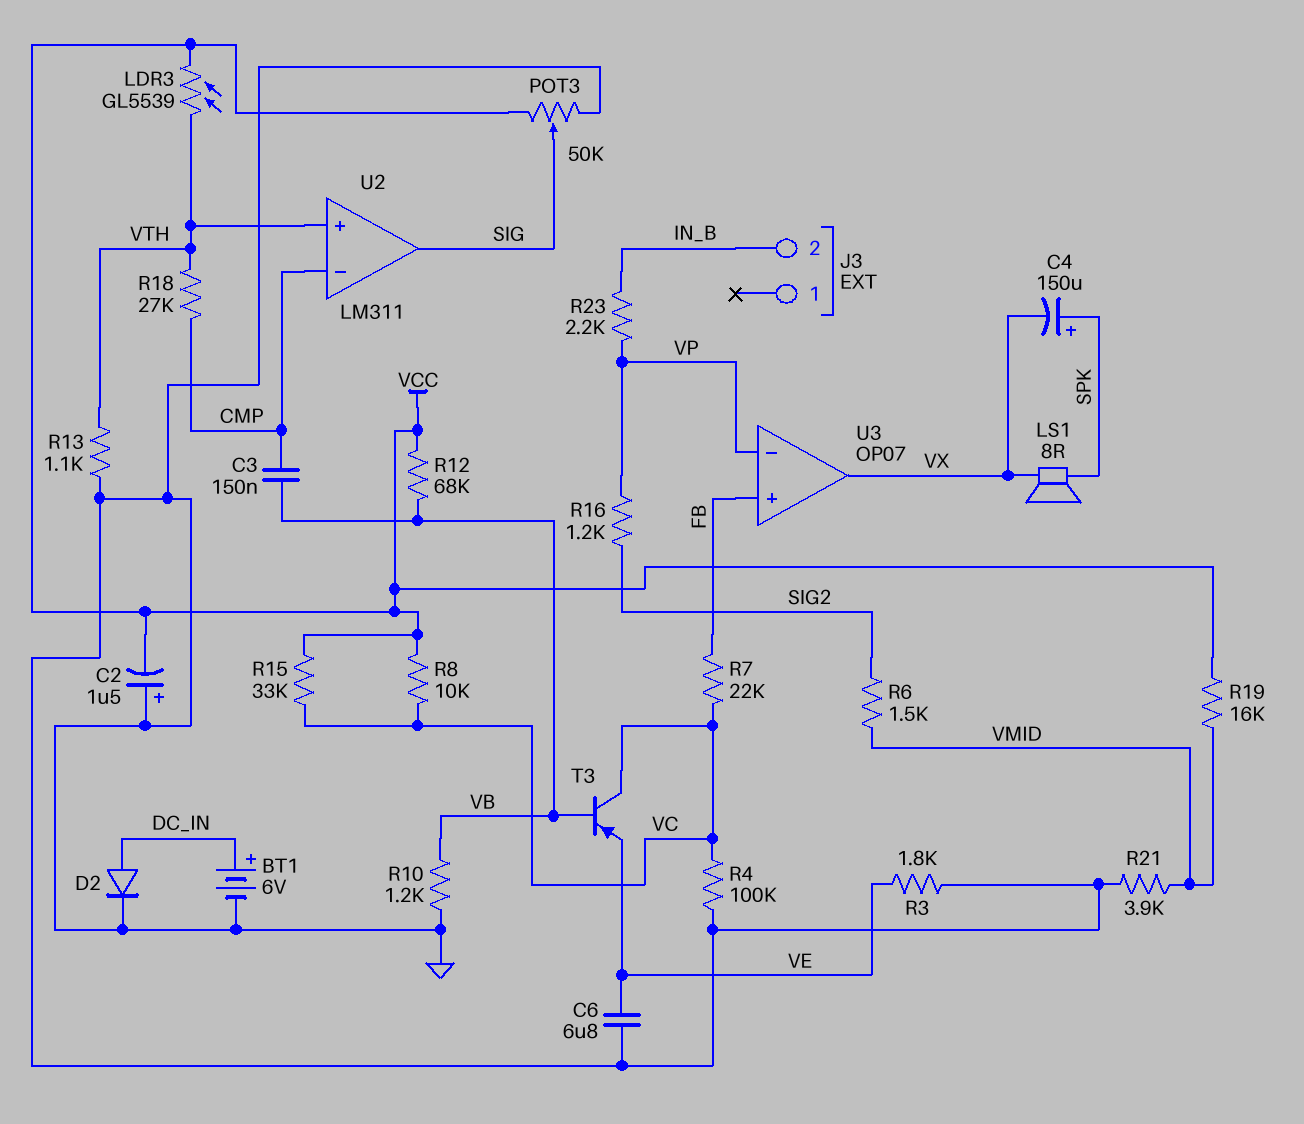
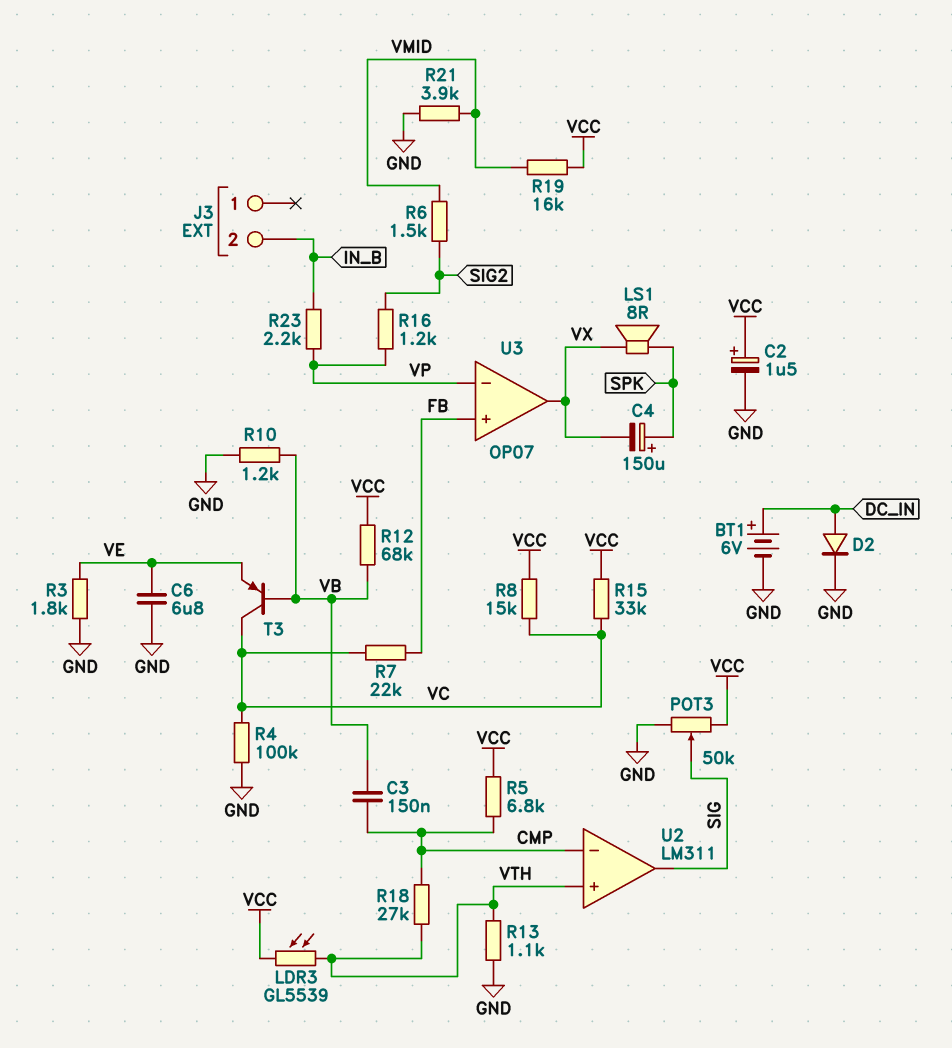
C2: 1.5uF (plus GND, minus VCC) -> 1.5uF (plus VCC, minus GND)
R5: none -> 6.8k (CMP, VCC)
R8: 10k (VC, VCC) -> 15k (VC, VCC)

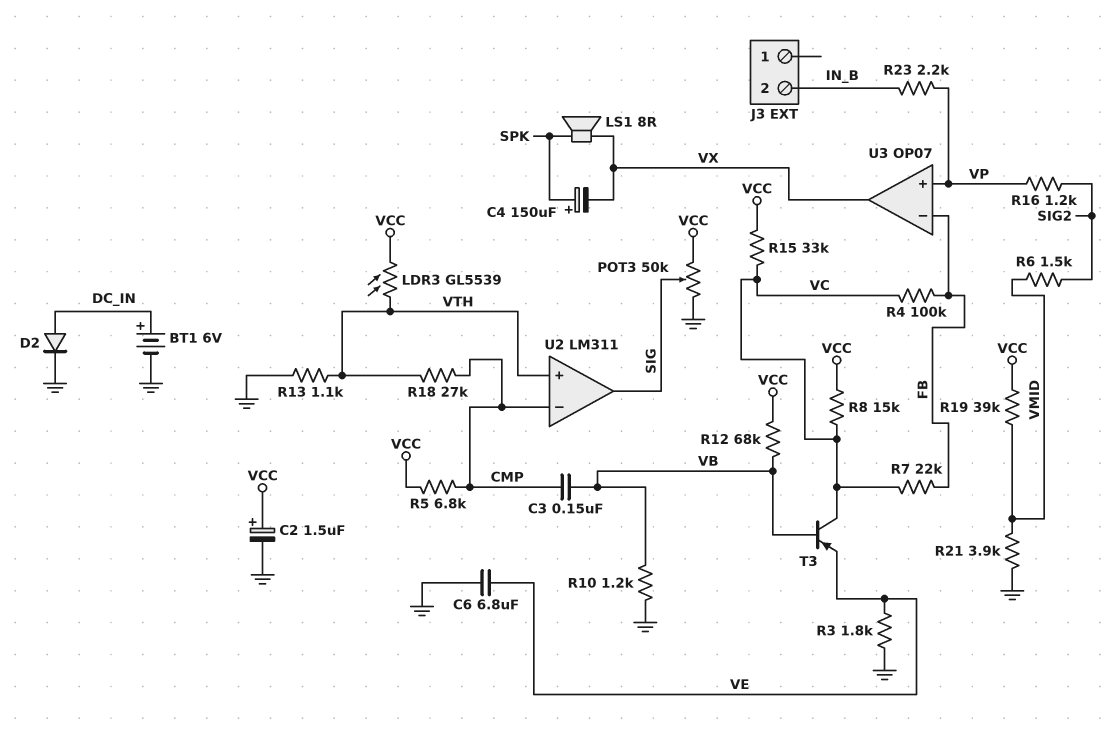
R4: 100k (GND, VC) -> 100k (FB, VC)
R19: 16k (VCC, VMID) -> 39k (VCC, VMID)
U3 pin in+: FB -> VP
U3 pin in-: VP -> FB

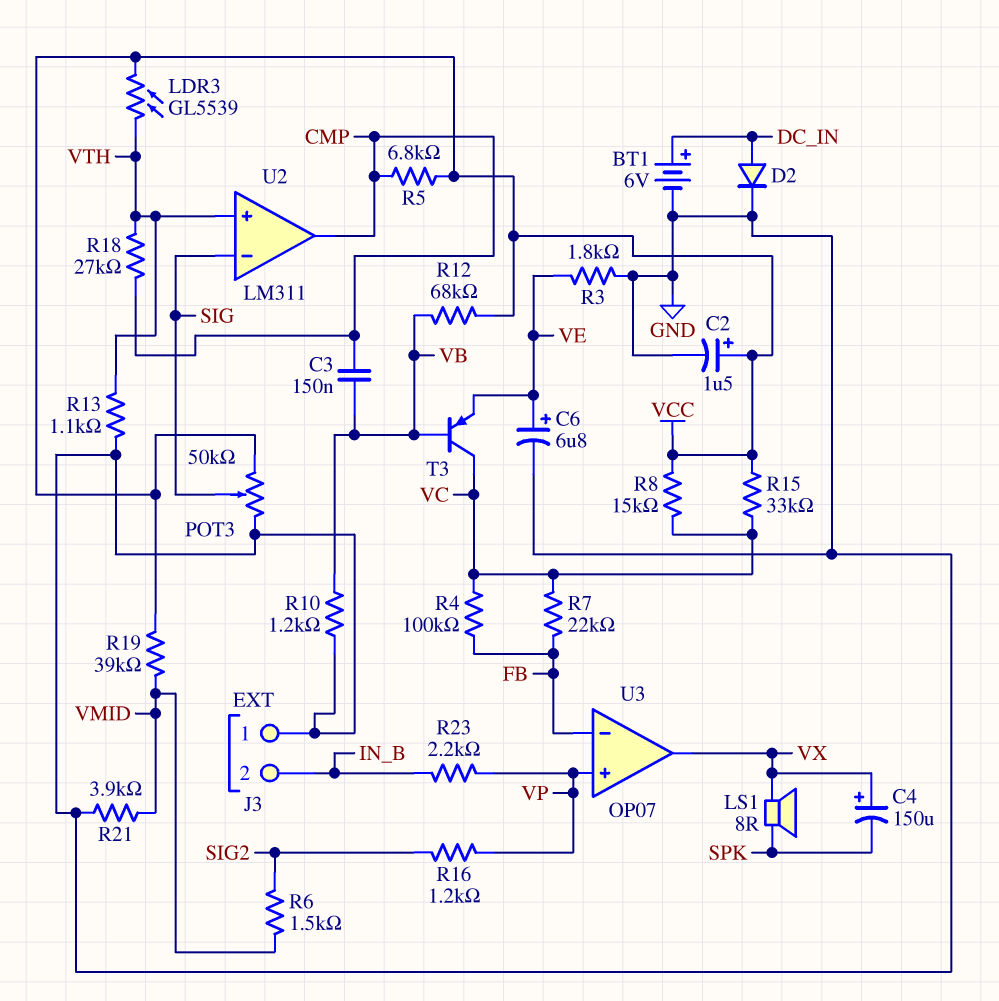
C4: 150uF (plus SPK, minus VX) -> 150uF (plus VX, minus SPK)
C6: 6.8uF (GND, VE) -> 6.8uF (plus VE, minus GND)
J3 pin 1: none -> GND
U2 pin in-: CMP -> SIG
U2 pin out: SIG -> CMP

